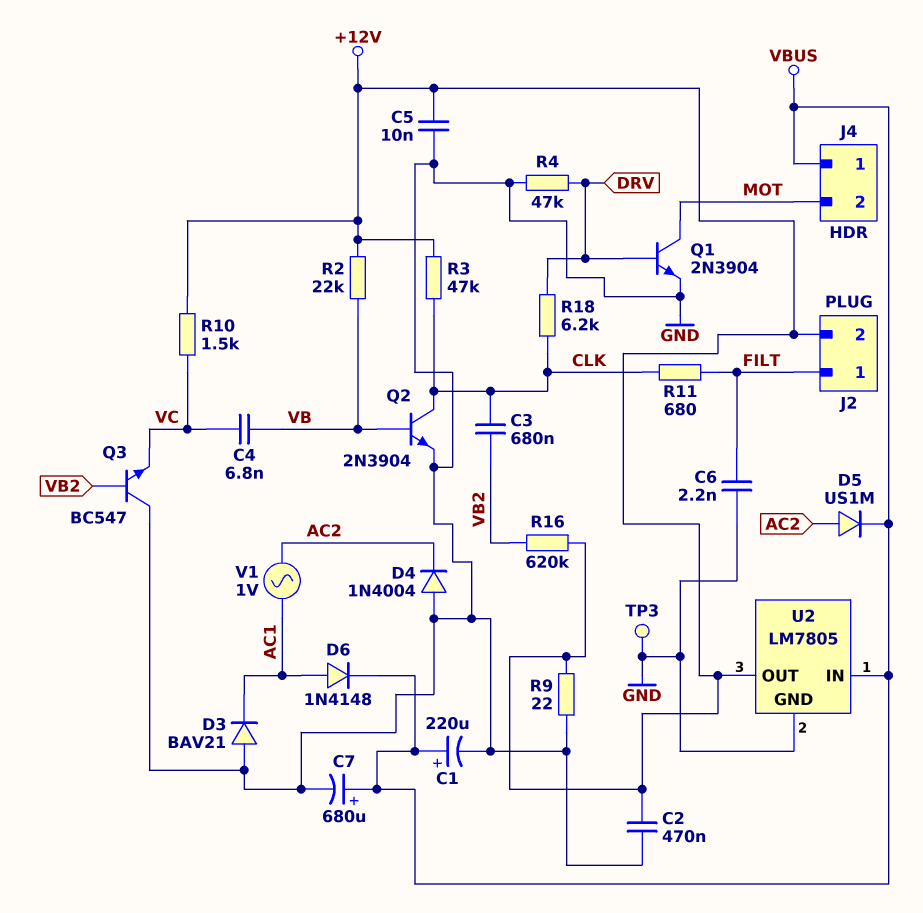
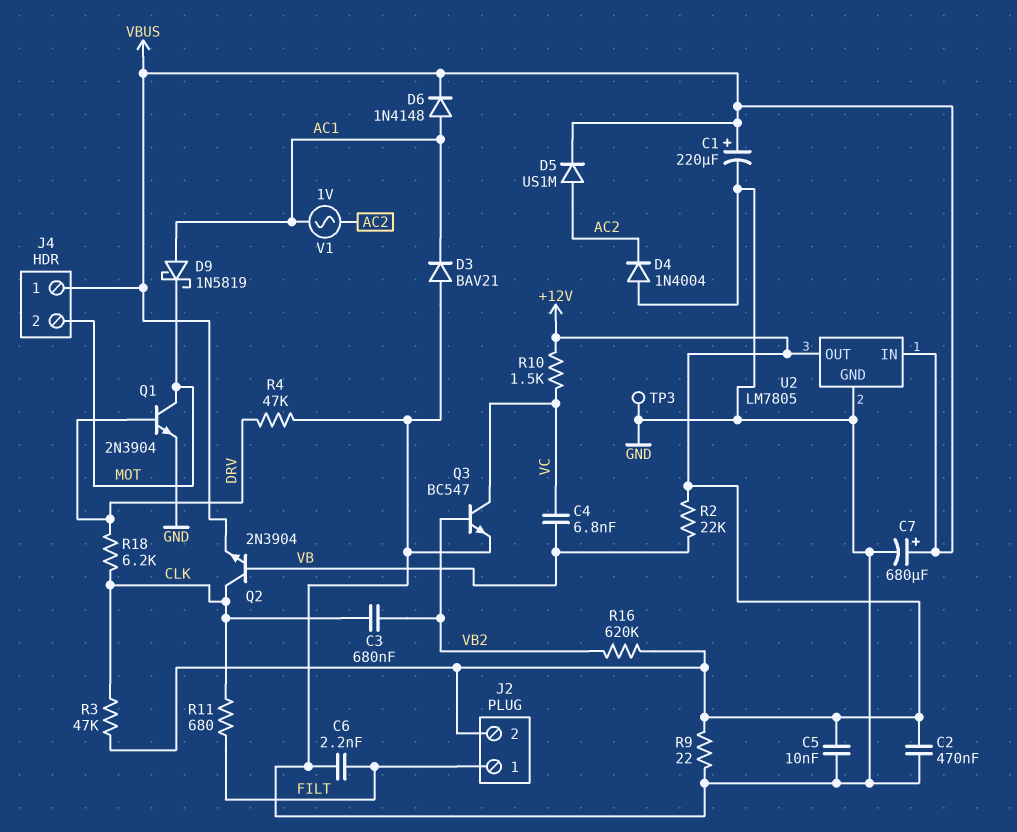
D9: none -> schottky 1N5819 (A AC1, K MOT)
Q2: NPN 2N3904 (B VB, C CLK, E GND) -> NPN 2N3904 (B VB, C CLK, E VBUS)
Q3: NPN BC547 (B VB2, C GND, E VC) -> NPN BC547 (B VB2, C VC, E GND)

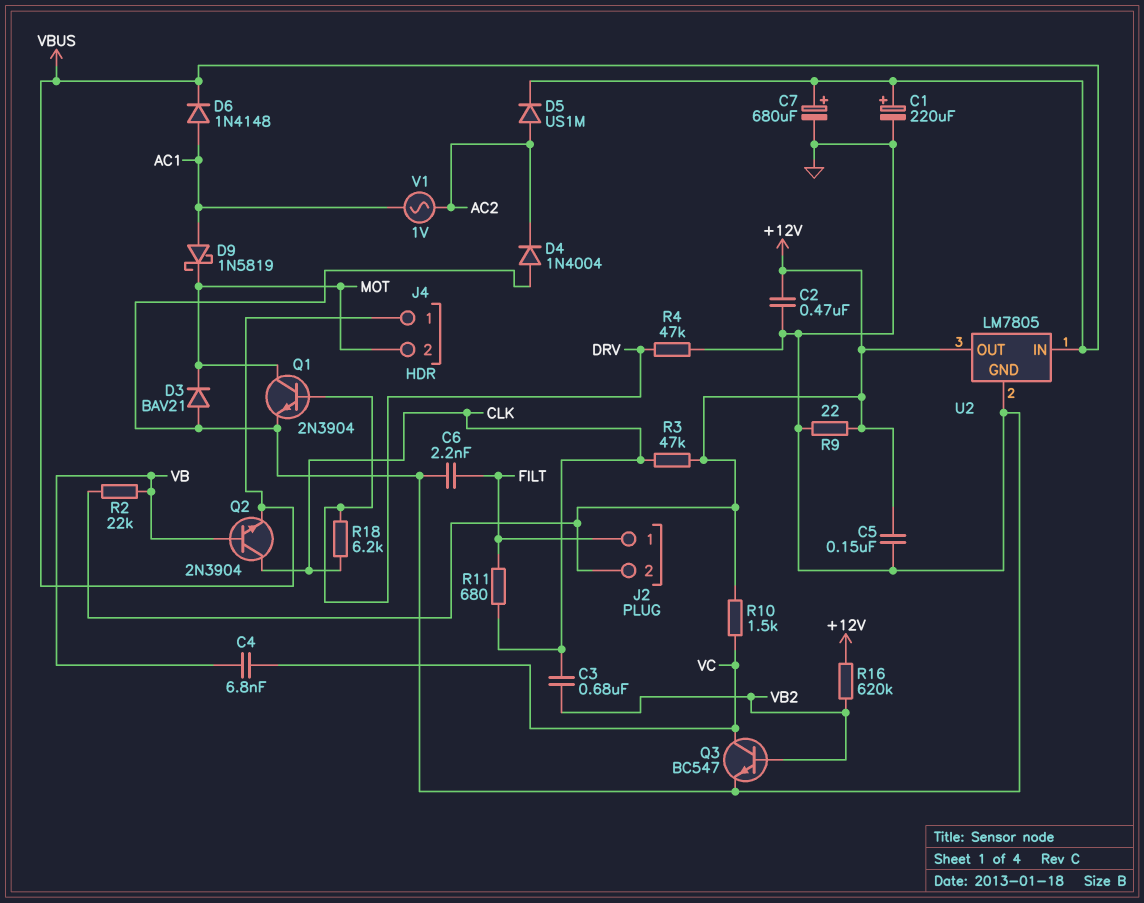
C5: 10nF (+12V, GND) -> 150nF (+12V, GND)
D3: diode BAV21 (A GND, K AC1) -> diode BAV21 (A GND, K MOT)
TP3: test point (GND) -> none

